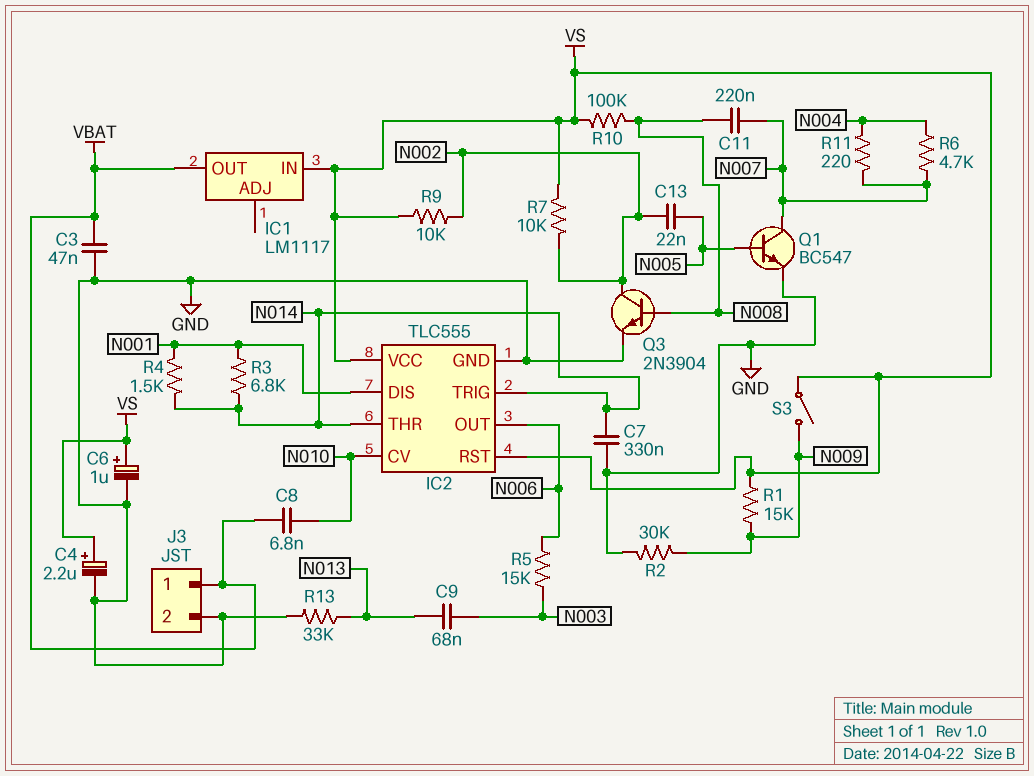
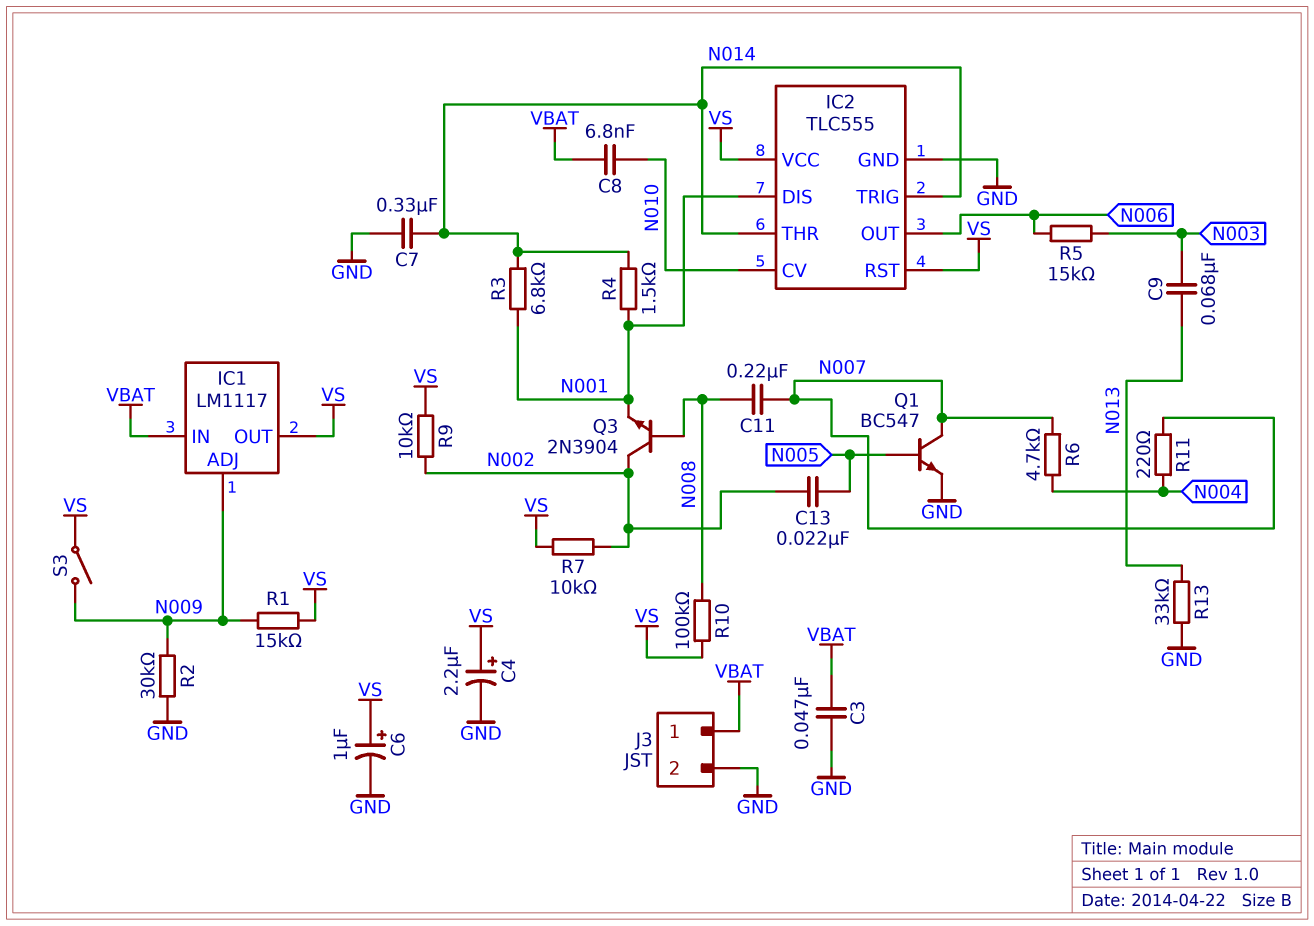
IC1 pin ADJ: none -> N009
IC1 pin IN: VS -> VBAT
IC1 pin OUT: VBAT -> VS
Q3: NPN 2N3904 (B N008, C N002, E GND) -> NPN 2N3904 (B N008, C N002, E N001)

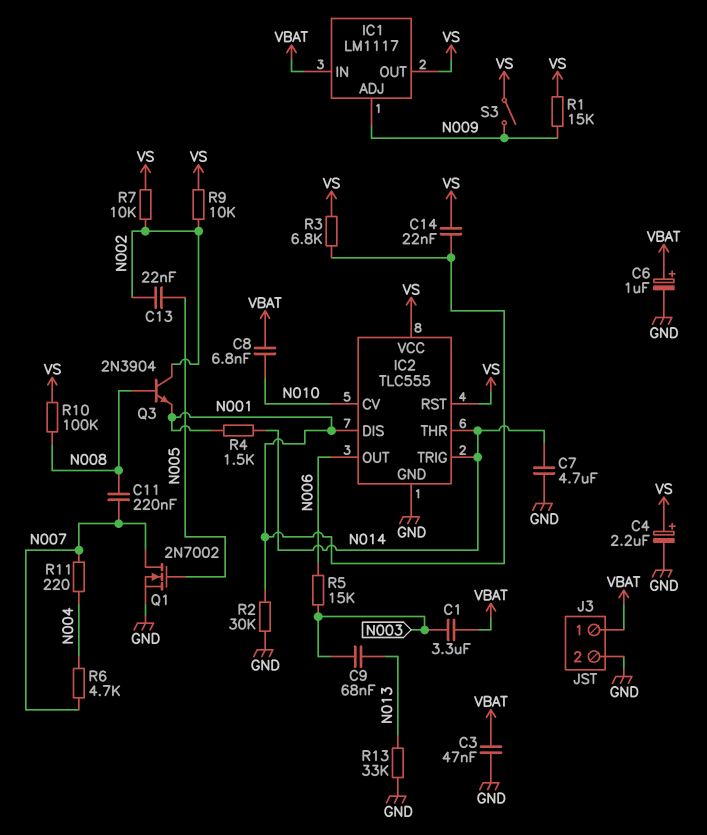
C1: none -> 3.3uF (N003, VBAT)
C6: 1uF (plus VS, minus GND) -> 1uF (plus VBAT, minus GND)
C7: 330nF (GND, N014) -> 4.7uF (GND, N014)
C14: none -> 22nF (N001, VS)
Q1: NPN BC547 (B N005, C N007, E GND) -> NMOS 2N7002 (G N005, D N007, S GND)
R2: 30k (GND, N009) -> 30k (GND, N001)
R3: 6.8k (N001, N014) -> 6.8k (N001, VS)

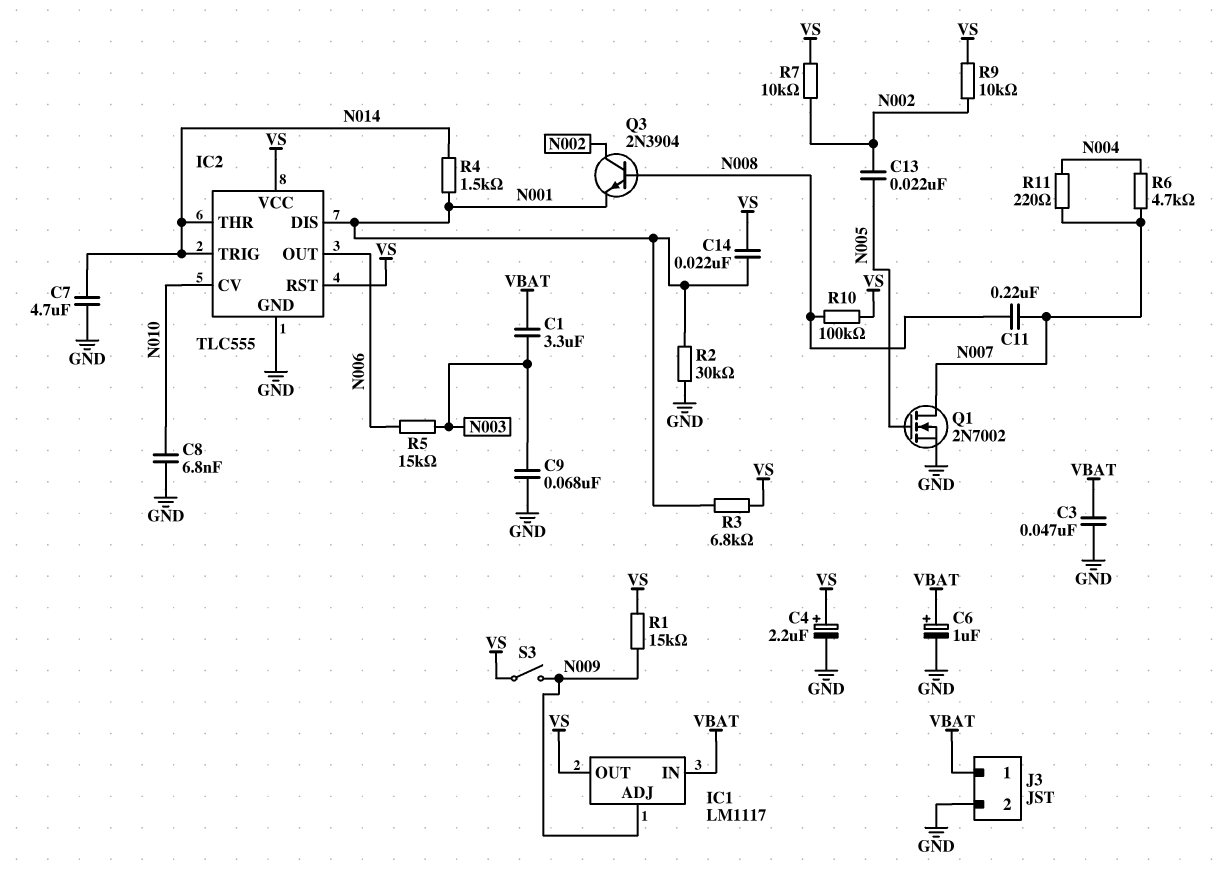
C8: 6.8nF (N010, VBAT) -> 6.8nF (GND, N010)
C9: 68nF (N003, N013) -> 68nF (GND, N003)
R13: 33k (GND, N013) -> none

